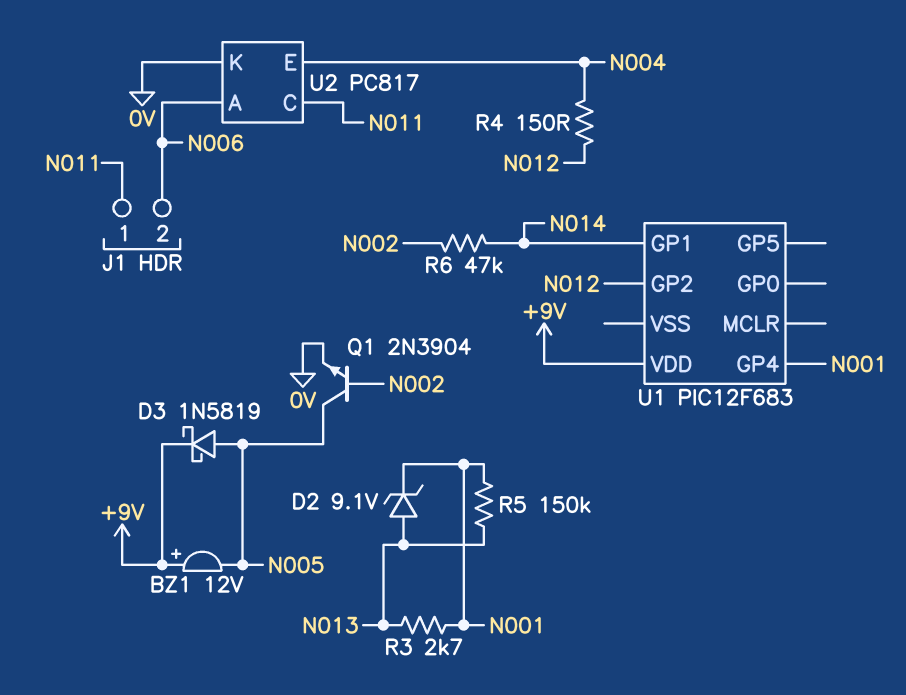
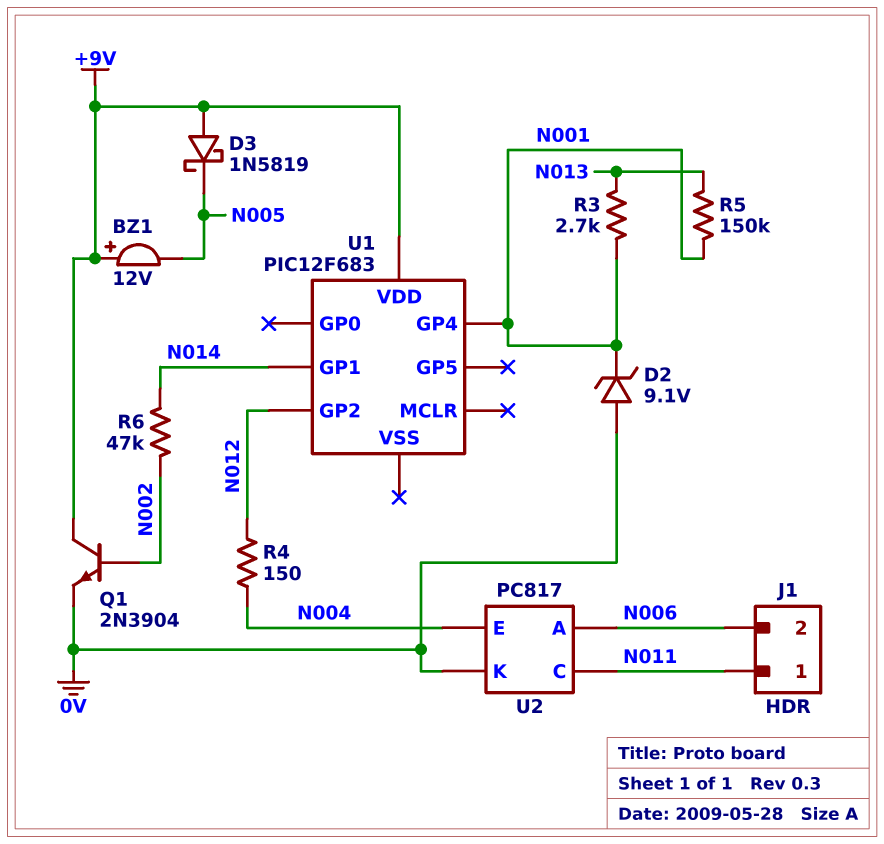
D2: zener 9.1V (A N013, K N001) -> zener 9.1V (A 0V, K N001)
D3: schottky 1N5819 (A N005, K +9V) -> schottky 1N5819 (A +9V, K N005)
Q1: NPN 2N3904 (B N002, C N005, E 0V) -> NPN 2N3904 (B N002, C +9V, E 0V)

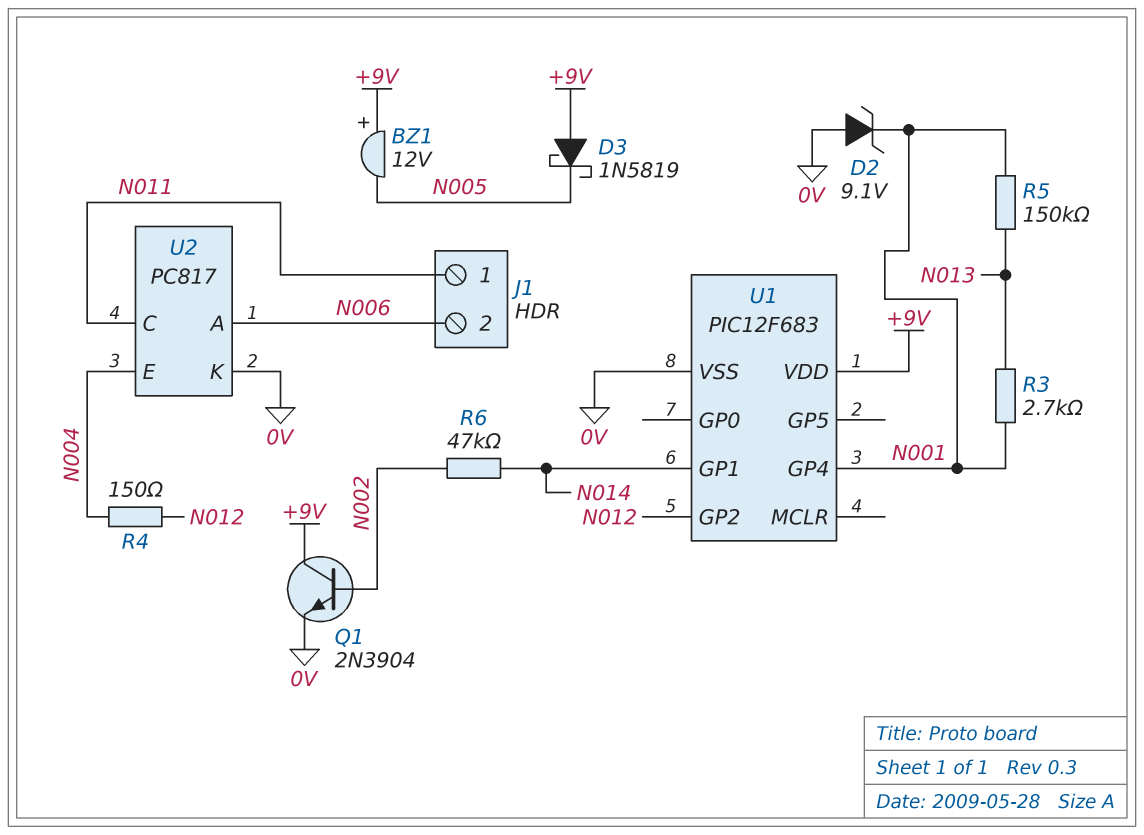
U1 pin VSS: none -> 0V

